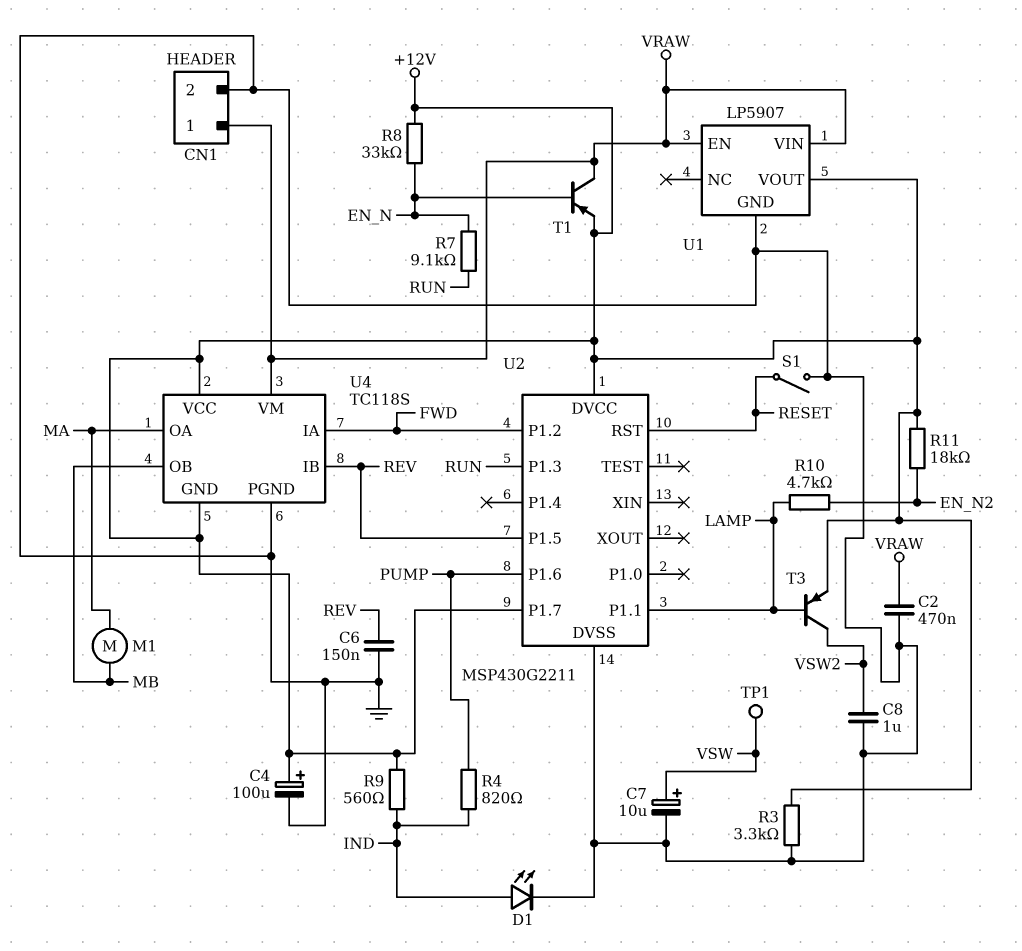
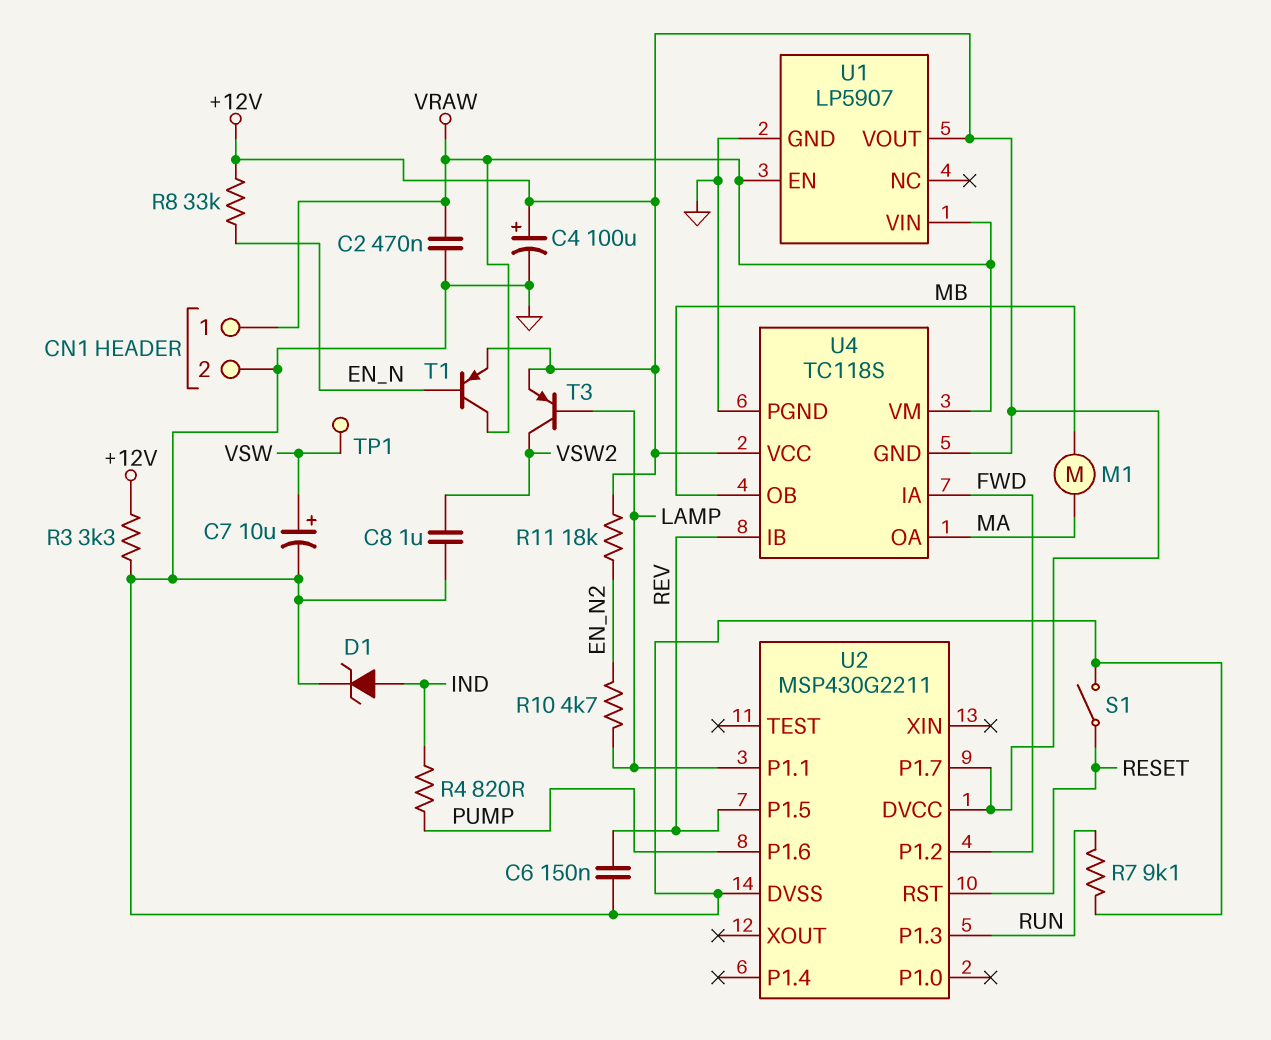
D1: LED (A IND, K GND) -> zener (A IND, K GND)
R7: 9.1k (EN_N, RUN) -> 9.1k (GND, RUN)
R9: 560 (+12V, IND) -> none

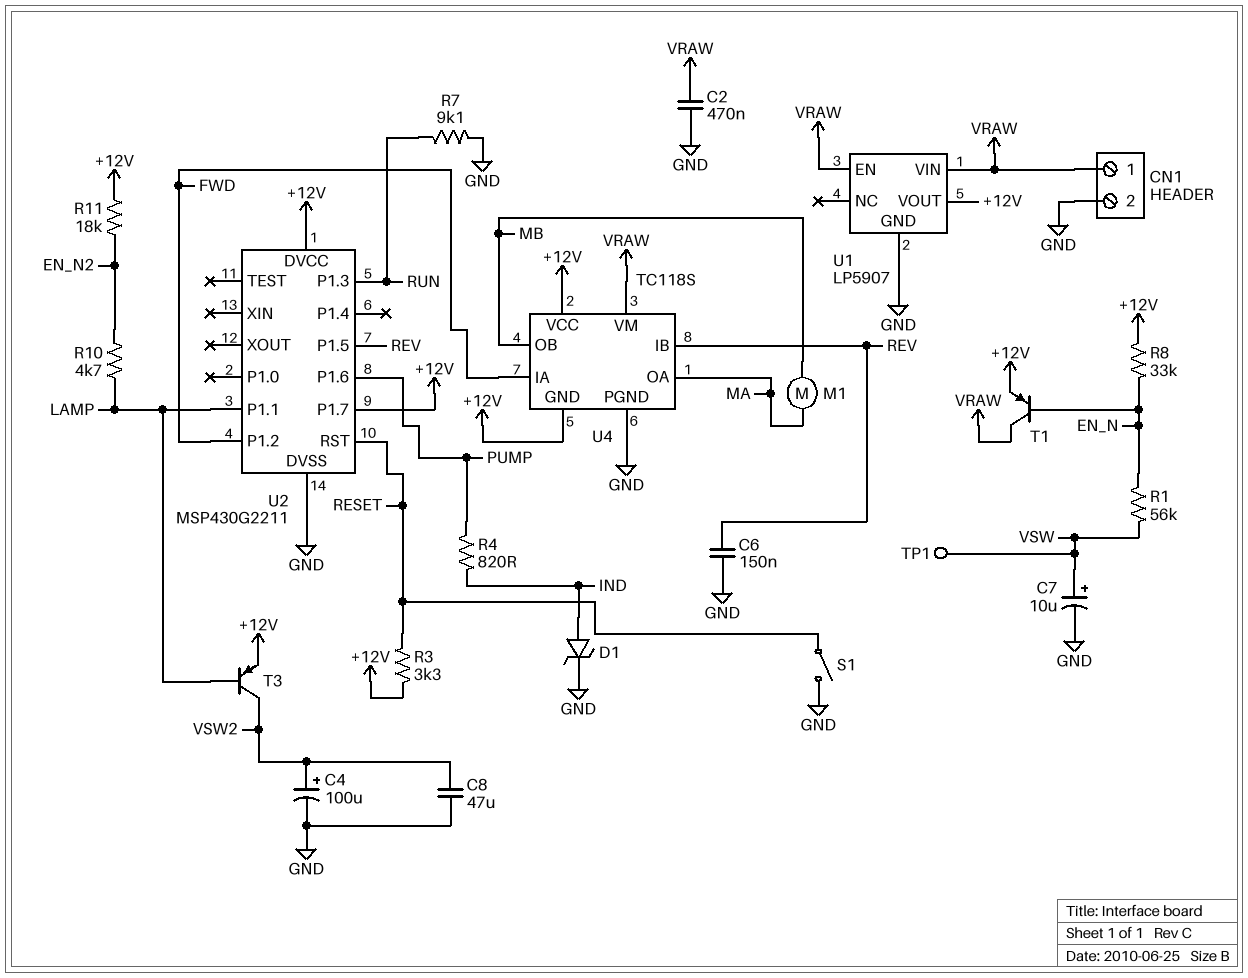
C4: 100uF (plus +12V, minus GND) -> 100uF (plus VSW2, minus GND)
C8: 1uF (GND, VSW2) -> 47uF (GND, VSW2)
R1: none -> 56k (EN_N, VSW)
R3: 3.3k (+12V, GND) -> 3.3k (+12V, RESET)

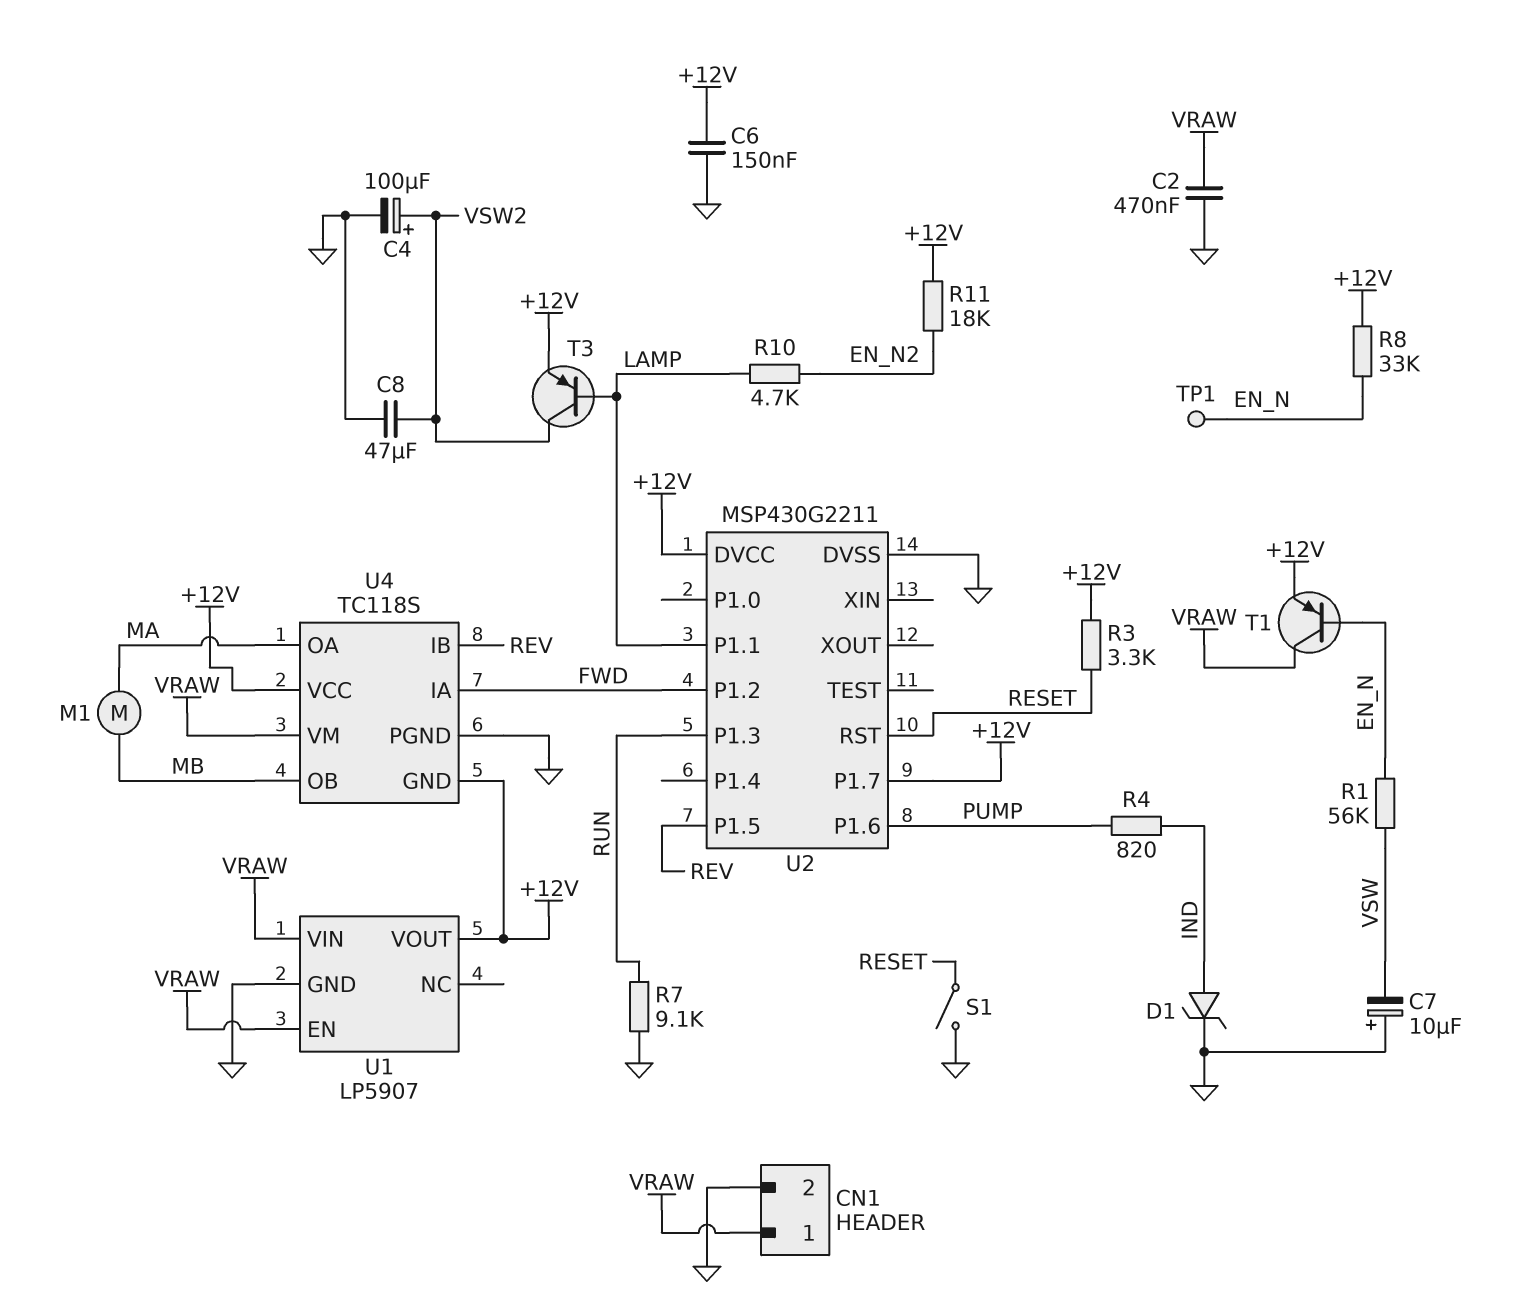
C6: 150nF (GND, REV) -> 150nF (+12V, GND)
C7: 10uF (plus VSW, minus GND) -> 10uF (plus GND, minus VSW)
TP1: test point (VSW) -> test point (EN_N)

